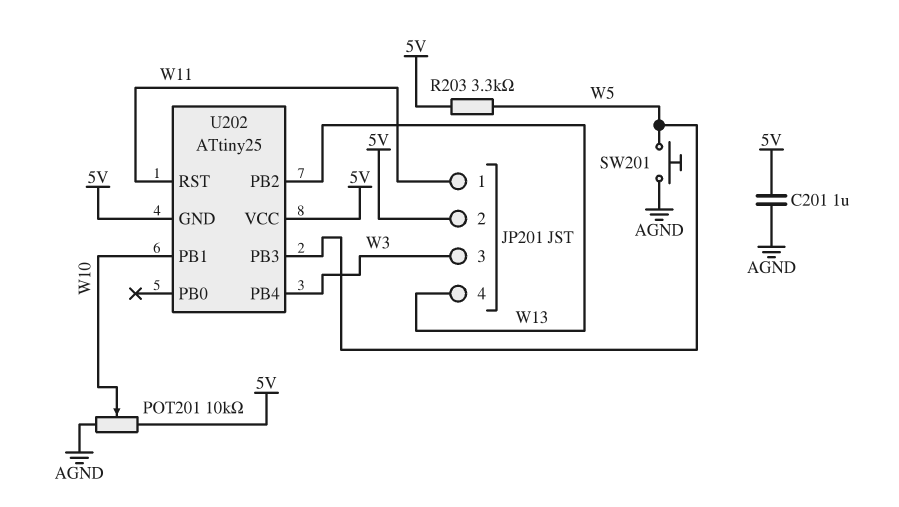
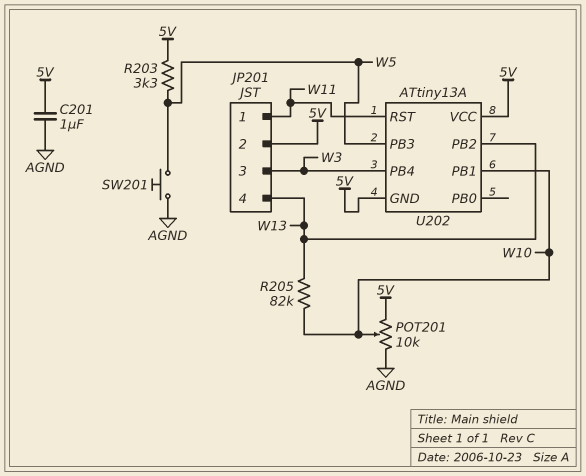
R205: none -> 82k (W10, W13)
U202: ATtiny25 -> ATtiny13A

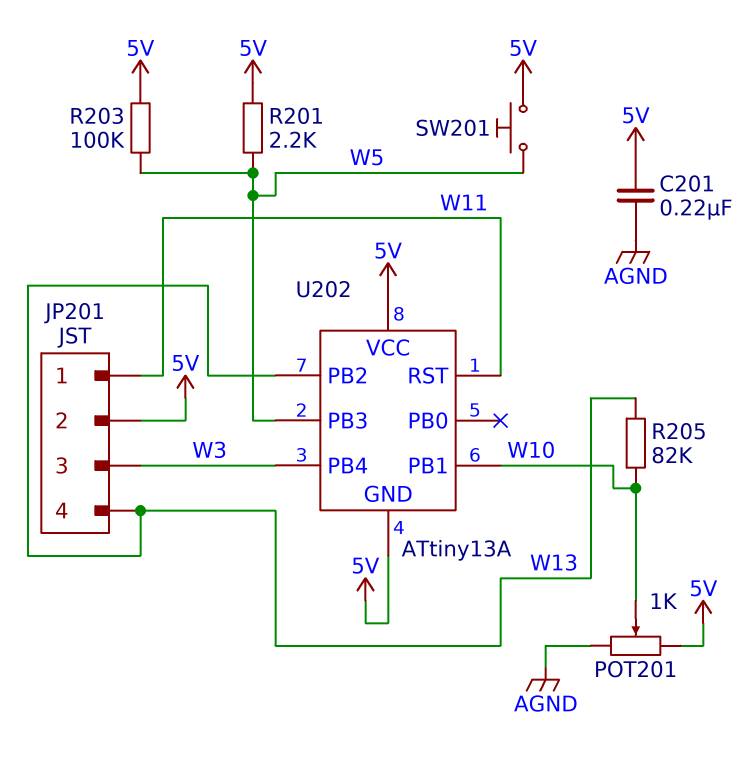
C201: 1uF (5V, AGND) -> 220nF (5V, AGND)
POT201: 10k (5V, AGND, wiper W10) -> 1k (5V, AGND, wiper W10)
R201: none -> 2.2k (5V, W5)
R203: 3.3k (5V, W5) -> 100k (5V, W5)
SW201: button (AGND, W5) -> button (5V, W5)

